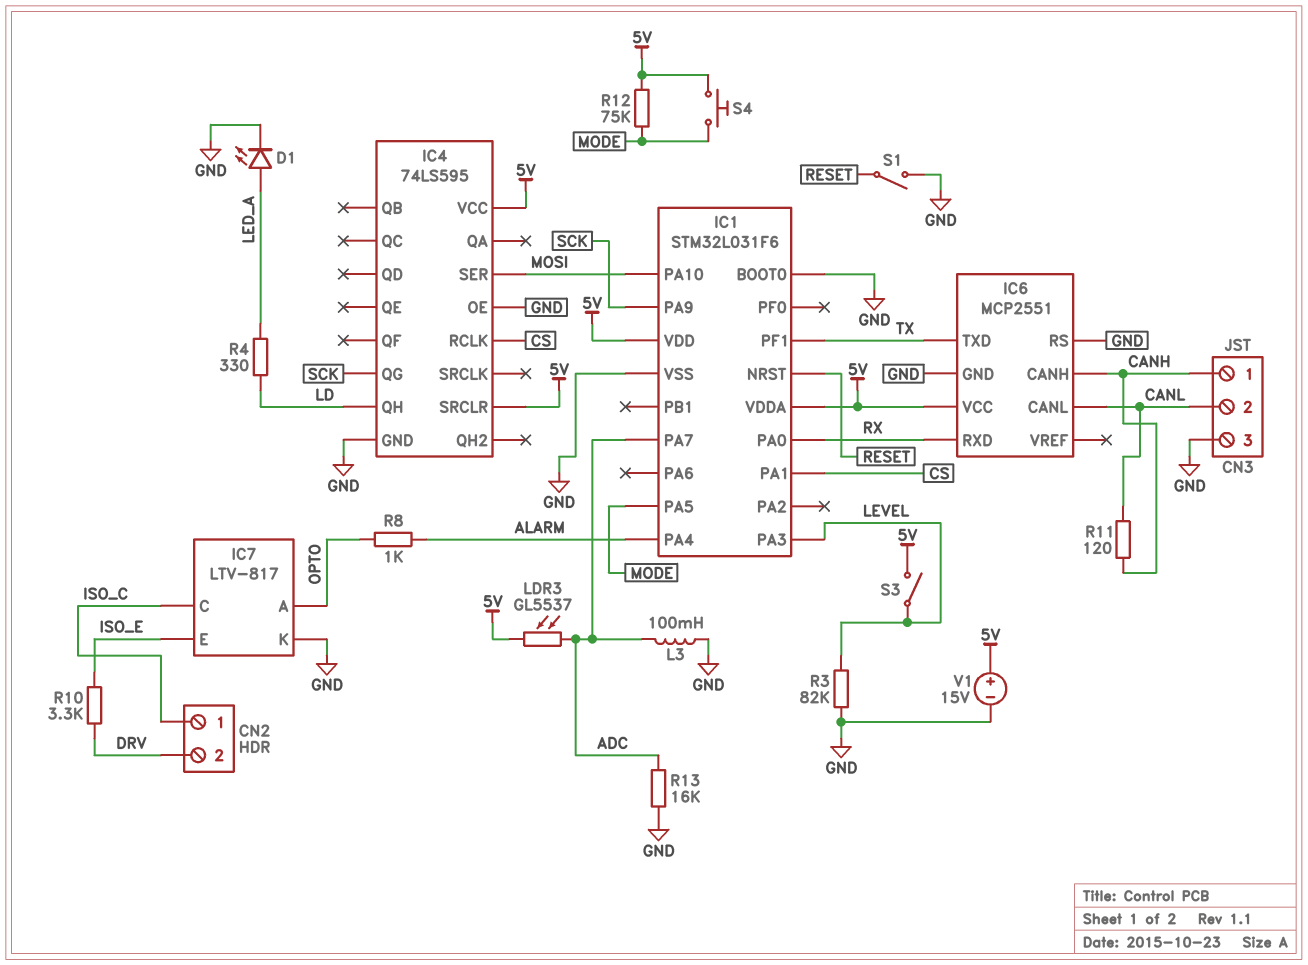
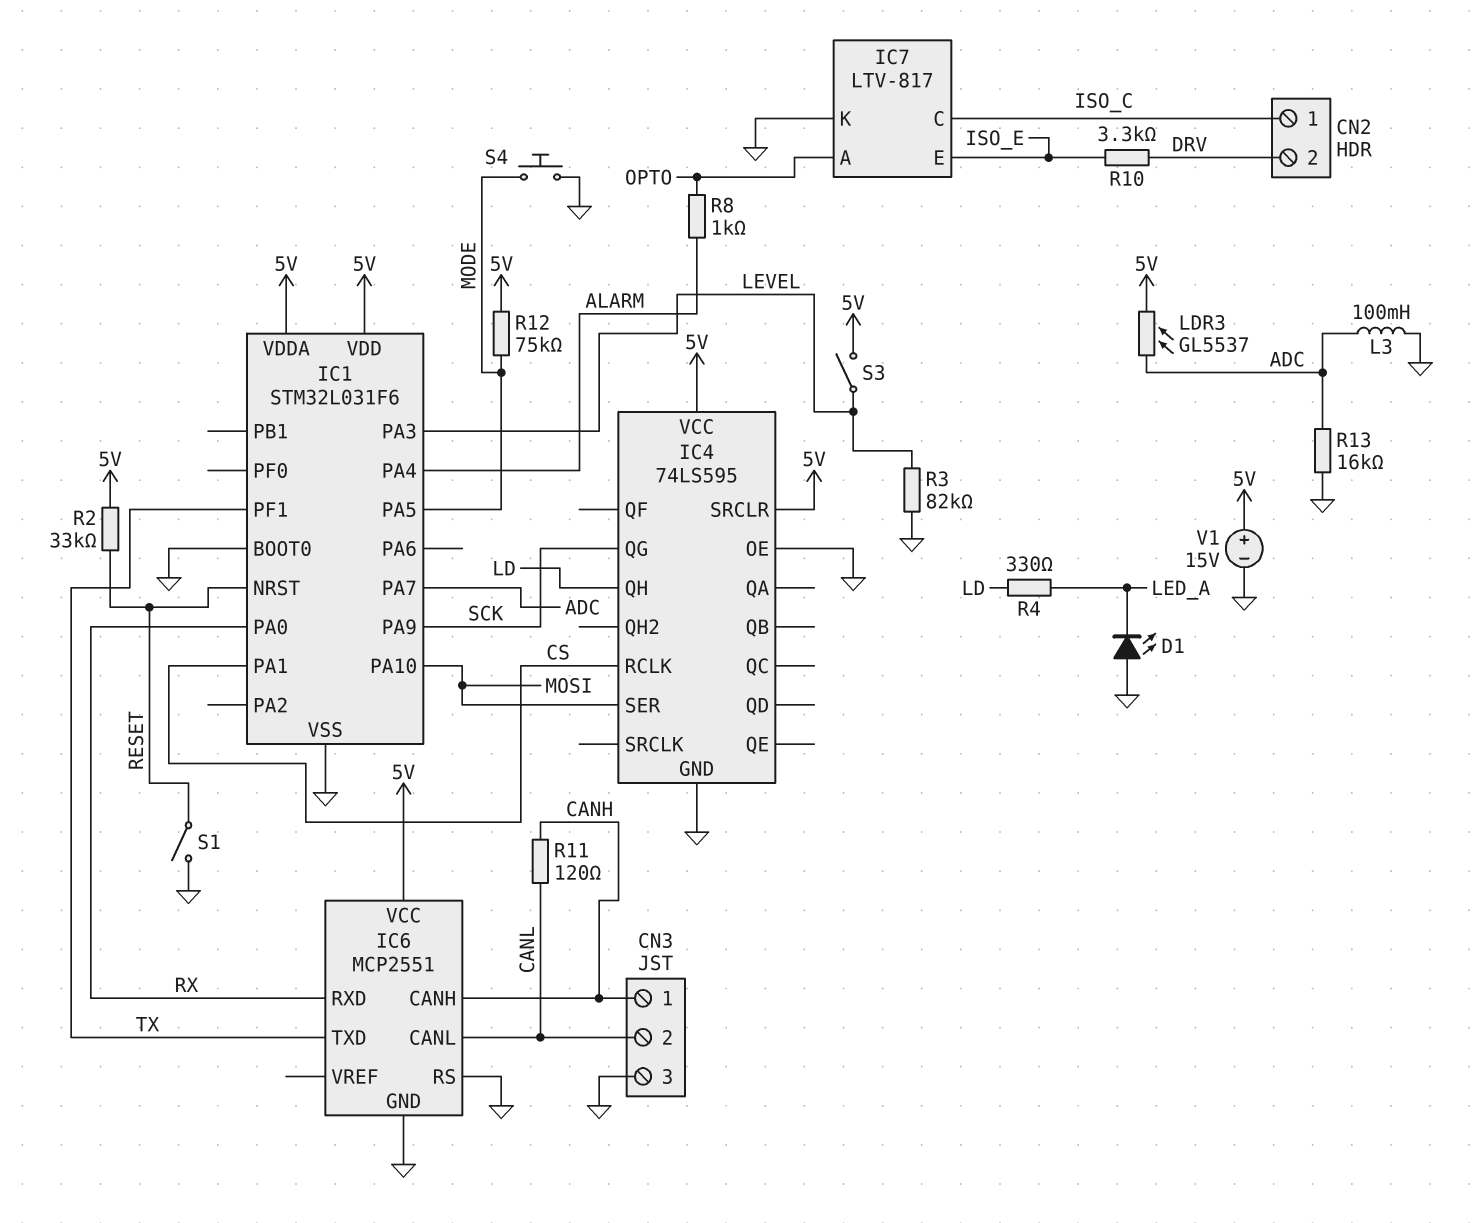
D1: LED (A LED_A, K GND) -> LED (A GND, K LED_A)
R2: none -> 33k (5V, RESET)
S4: button (5V, MODE) -> button (GND, MODE)

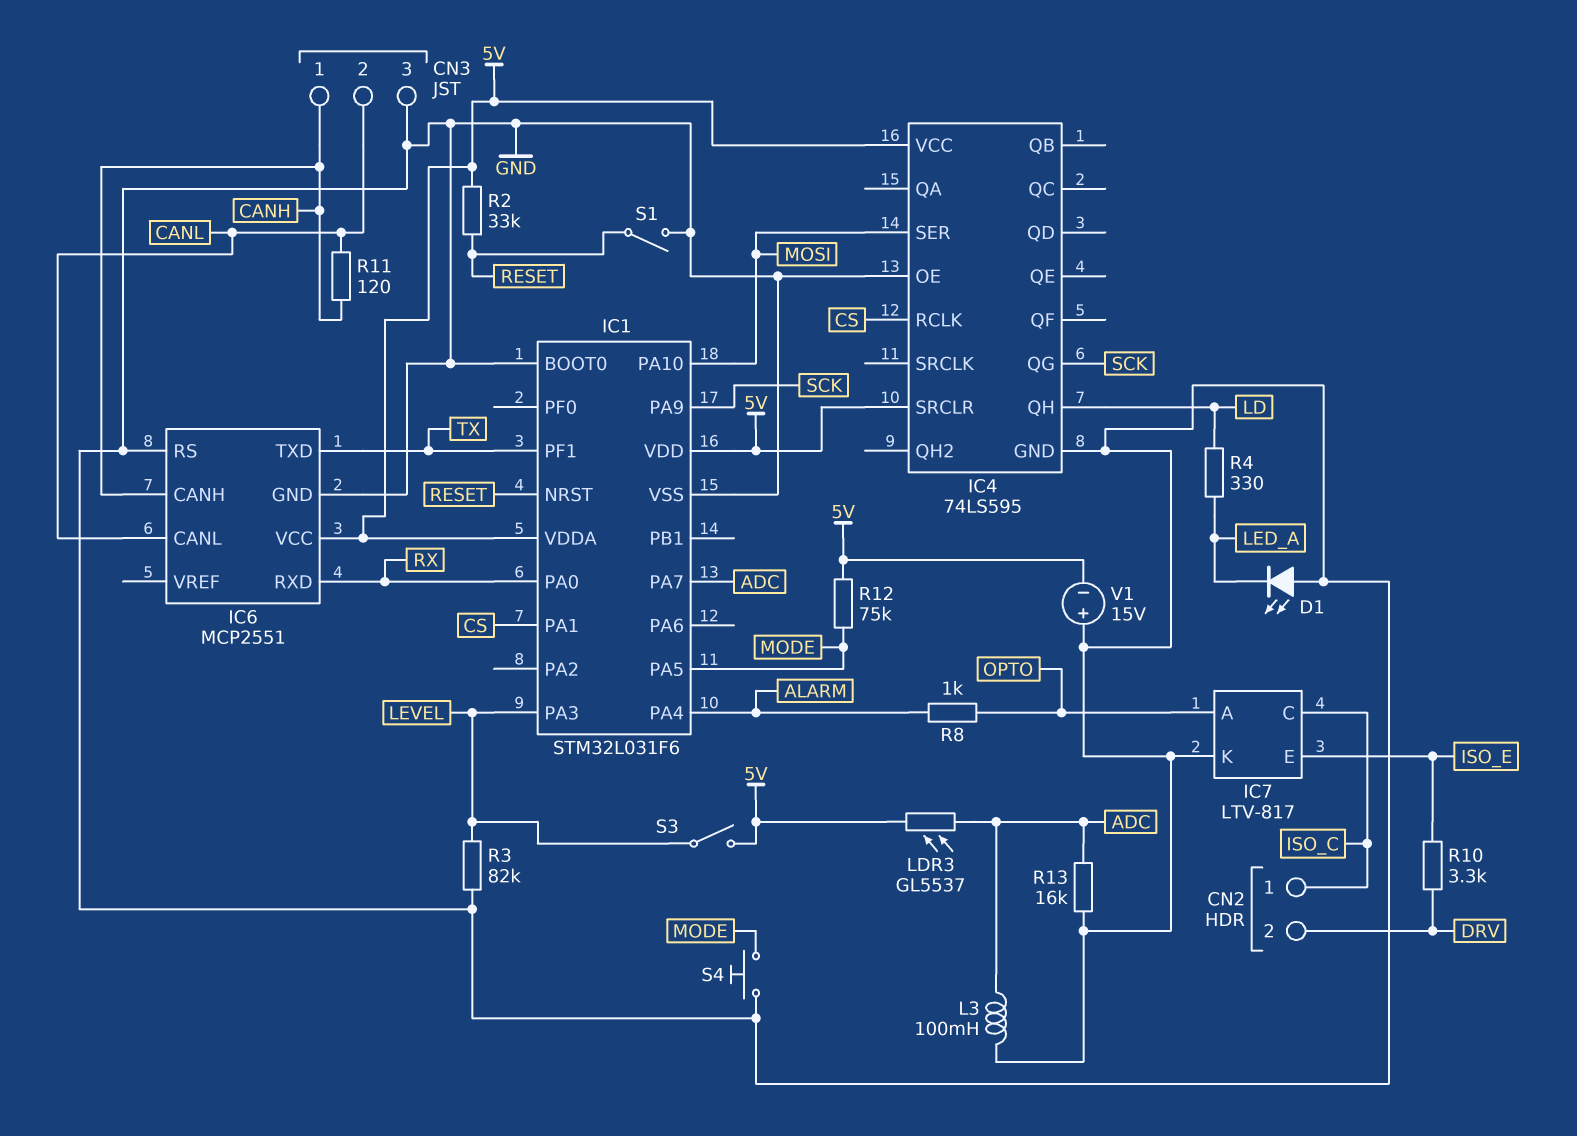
V1: 15V (plus 5V, minus GND) -> 15V (plus GND, minus 5V)

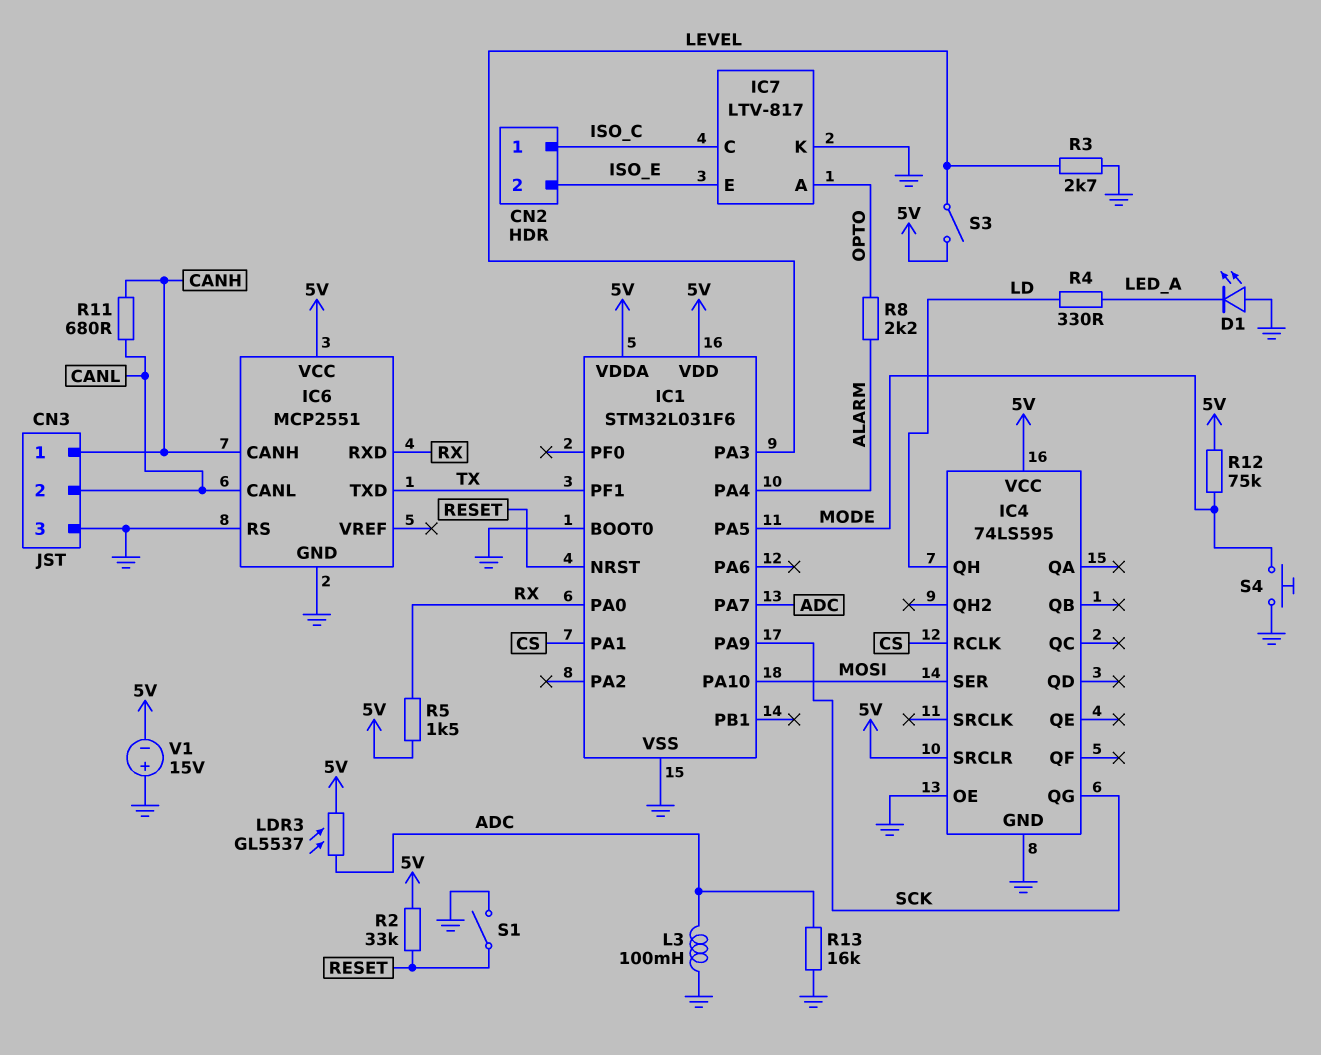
CN2 pin 2: DRV -> ISO_E
R3: 82k (GND, LEVEL) -> 2.7k (GND, LEVEL)
R5: none -> 1.5k (5V, RX)
R8: 1k (ALARM, OPTO) -> 2.2k (ALARM, OPTO)
R10: 3.3k (DRV, ISO_E) -> none
R11: 120 (CANH, CANL) -> 680 (CANH, CANL)

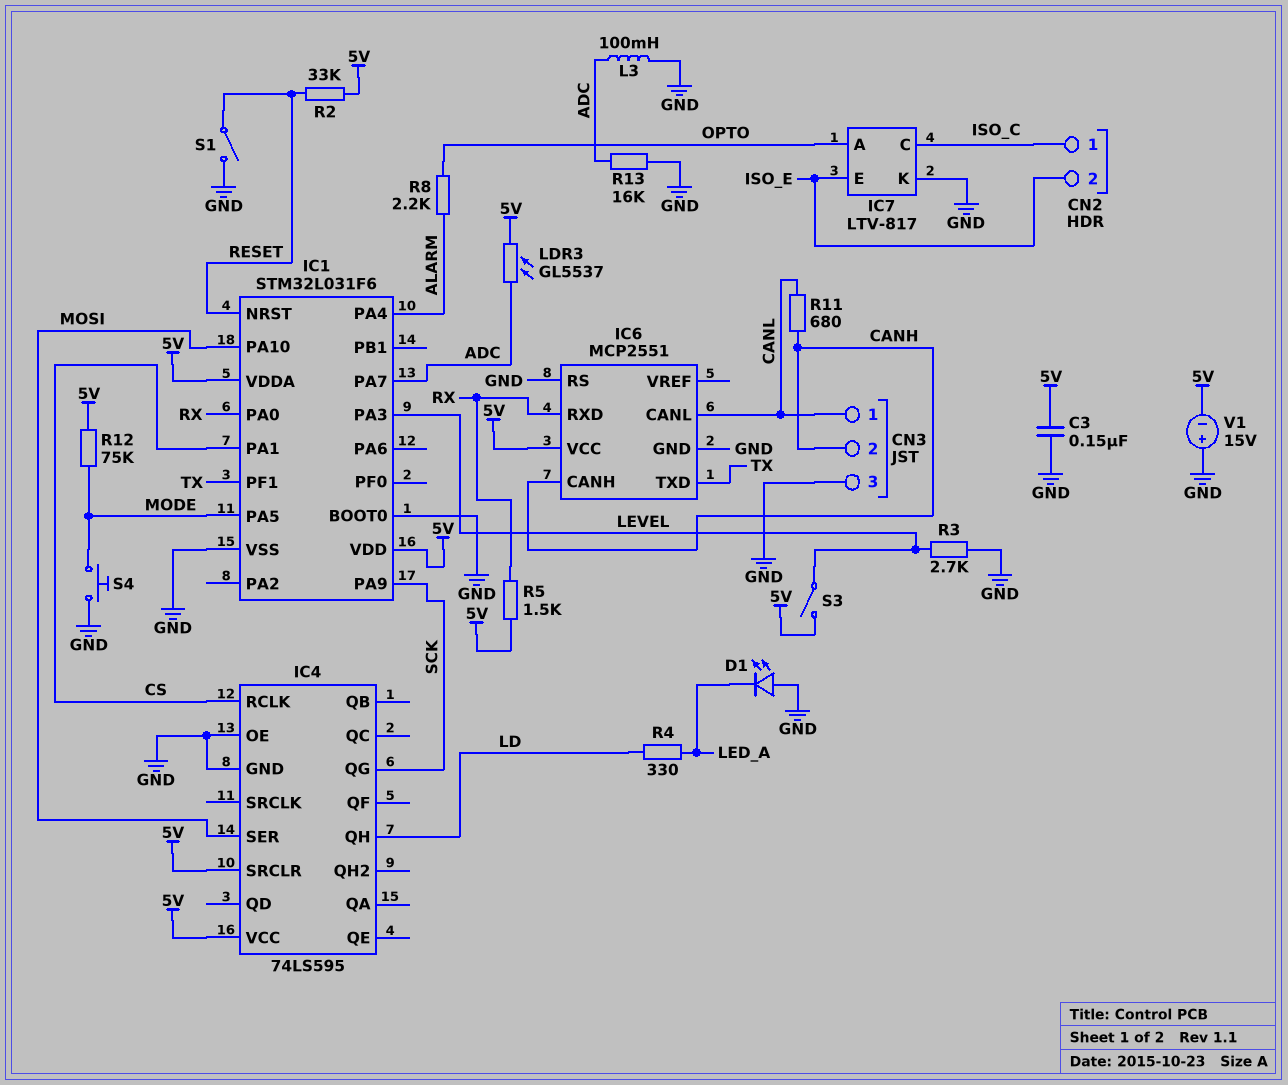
C3: none -> 150nF (5V, GND)
CN3 pin 1: CANH -> CANL
CN3 pin 2: CANL -> CANH

